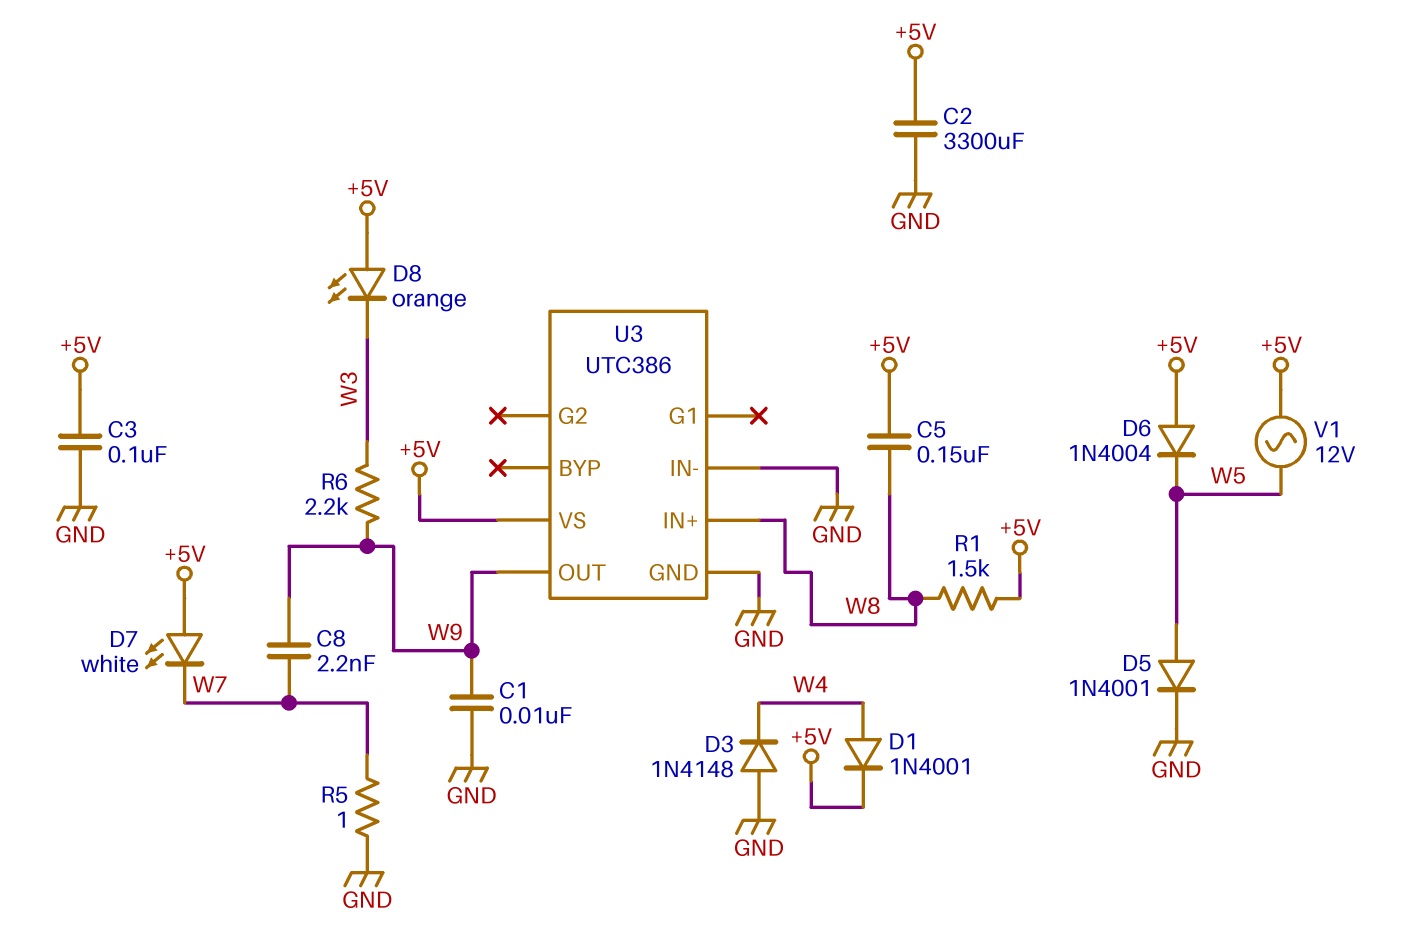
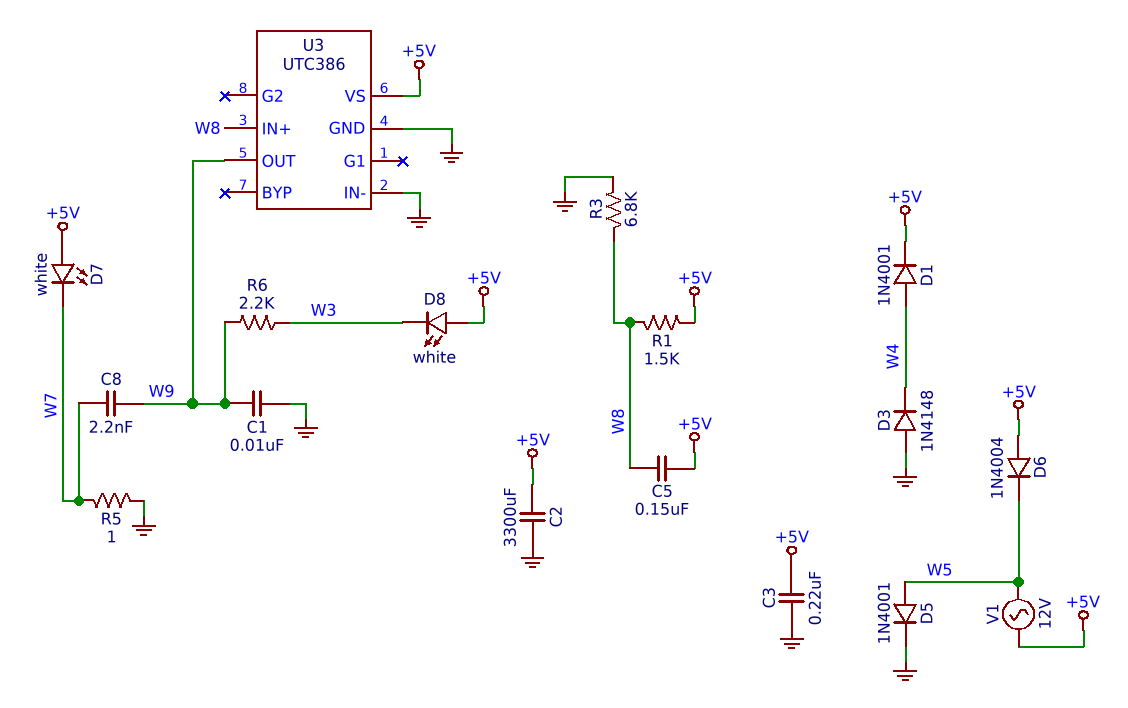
C3: 100nF (+5V, GND) -> 220nF (+5V, GND)
D8: LED orange (A +5V, K W3) -> LED white (A +5V, K W3)
R3: none -> 6.8k (GND, W8)

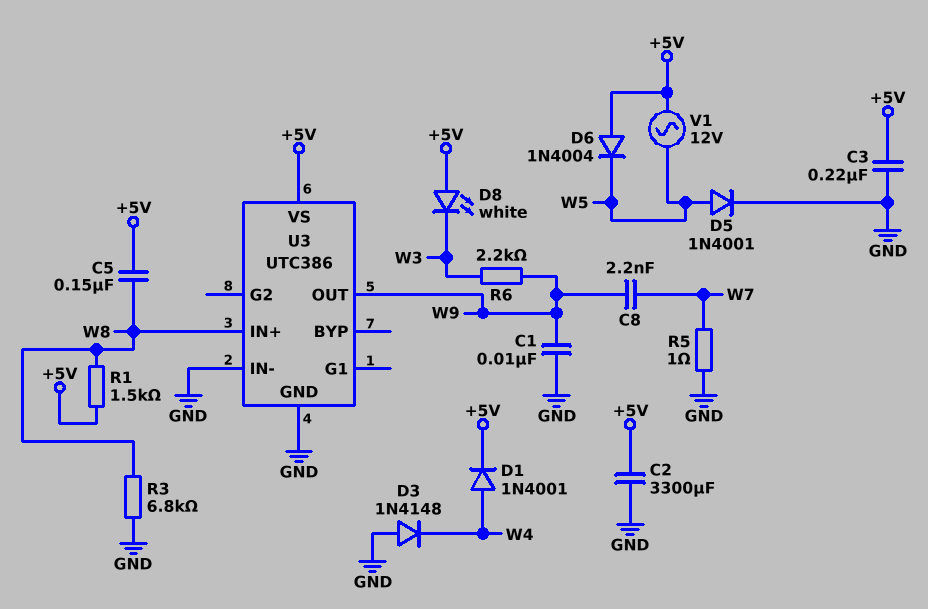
D7: LED white (A +5V, K W7) -> none

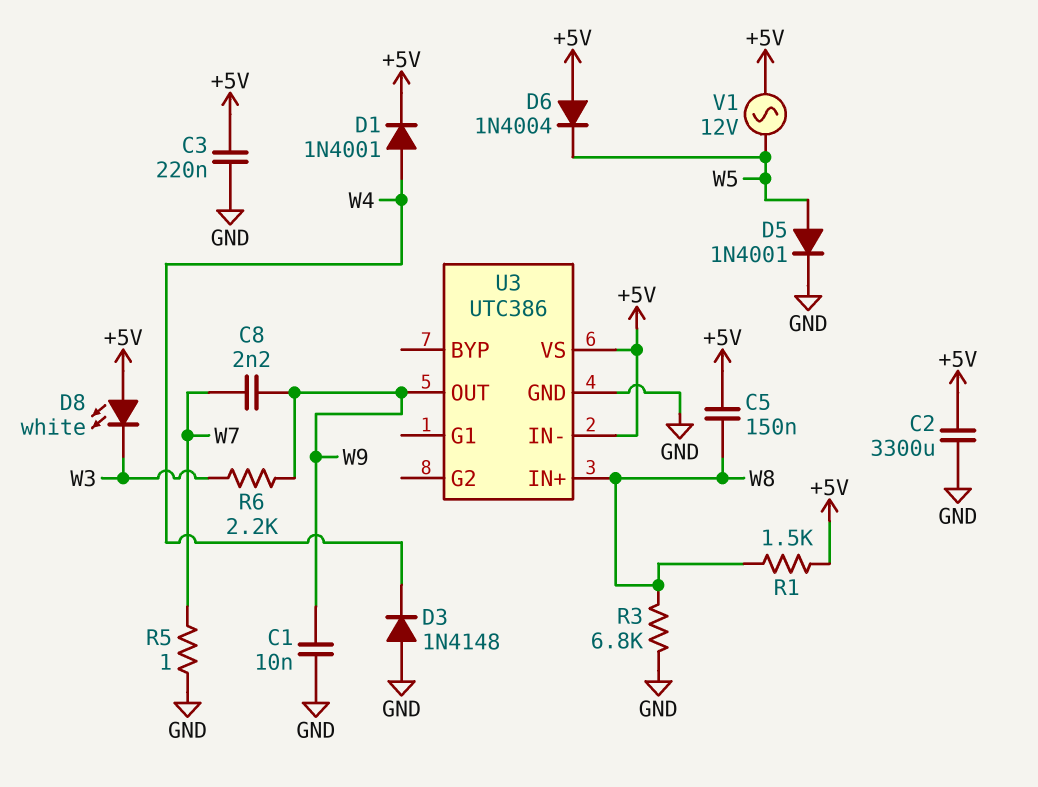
U3 pin IN-: GND -> +5V

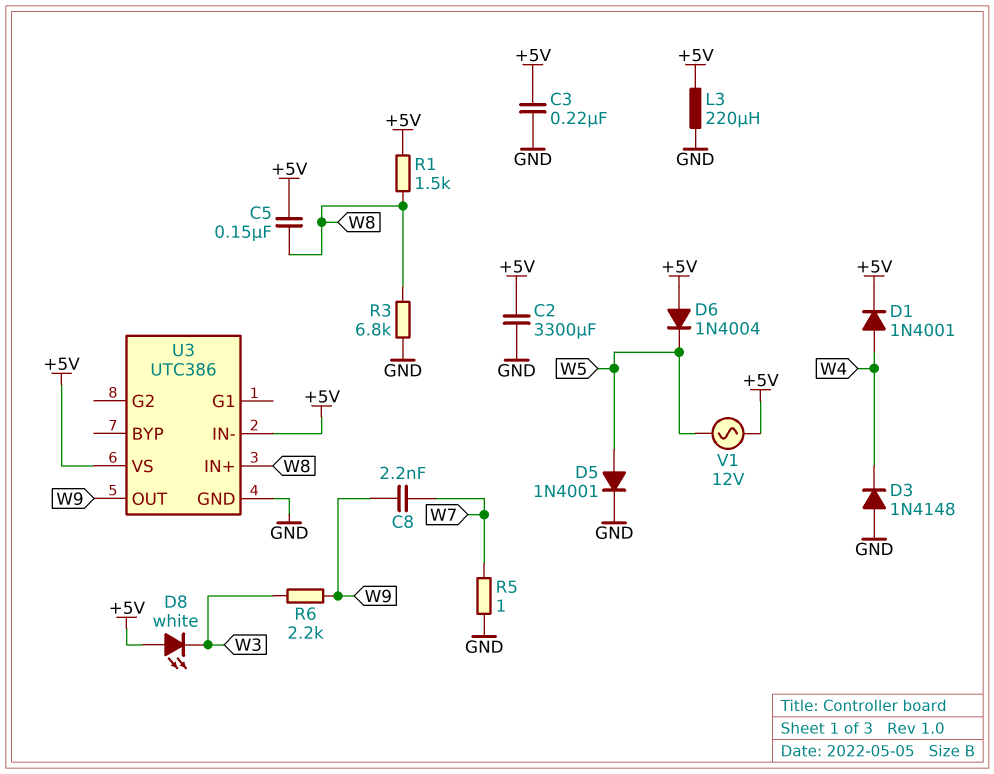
C1: 10nF (GND, W9) -> none
L3: none -> 220uH (+5V, GND)

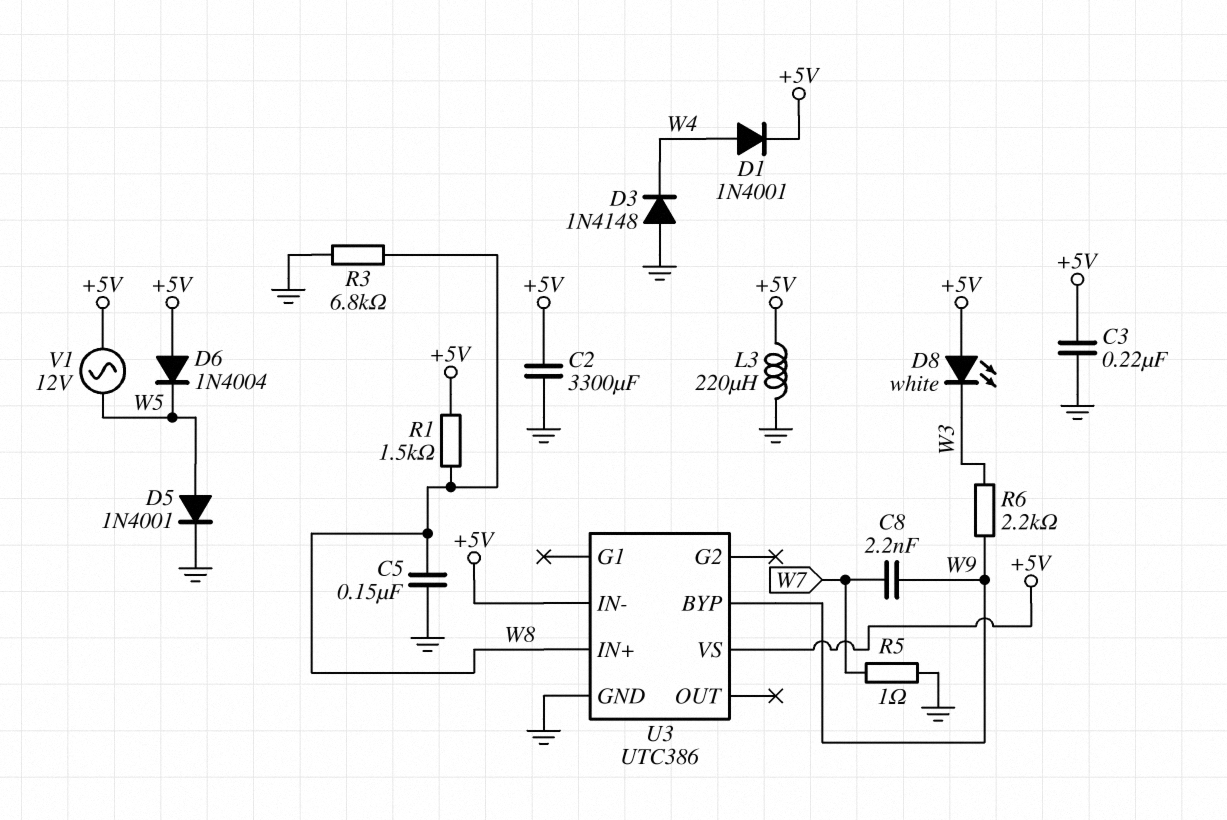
C5: 150nF (+5V, W8) -> 150nF (GND, W8)
U3 pin BYP: none -> W9
U3 pin OUT: W9 -> none

